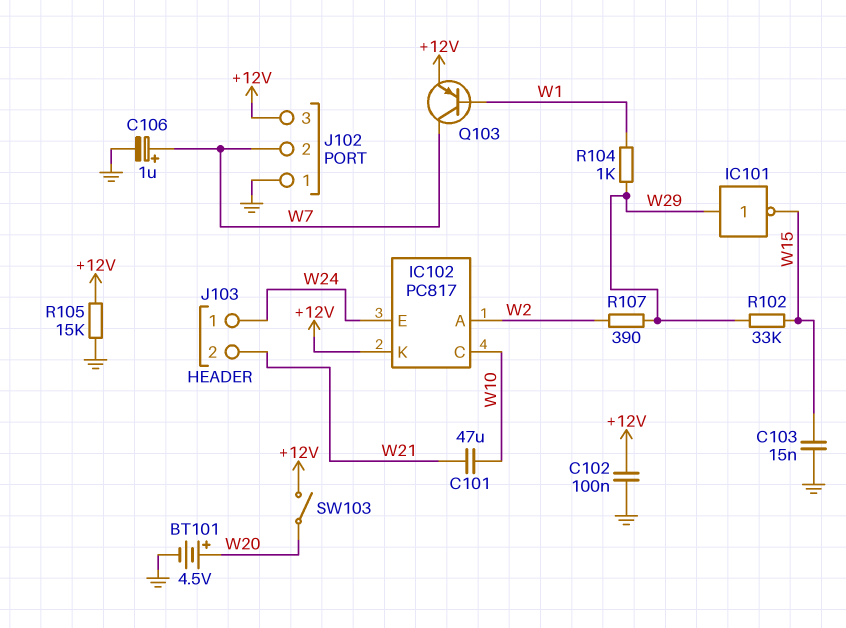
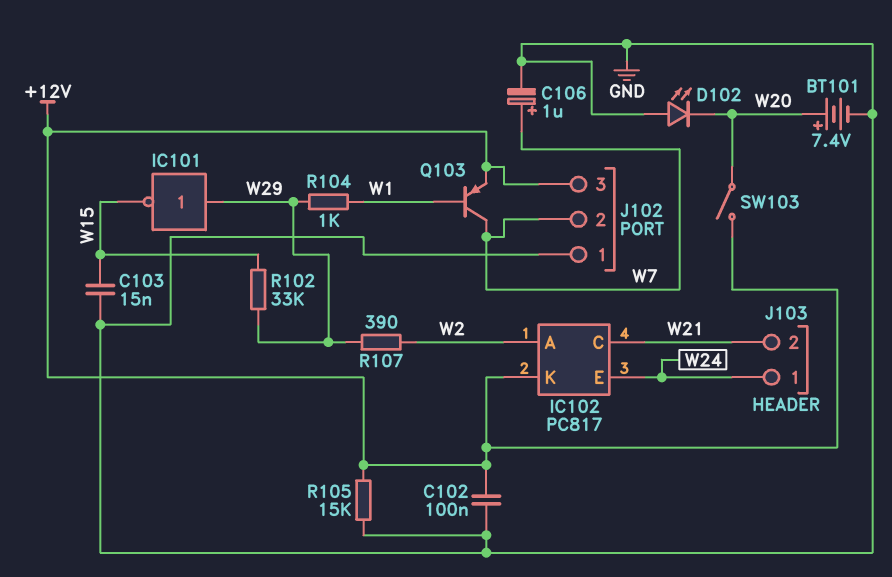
BT101: 4.5V (plus W20, minus GND) -> 7.4V (plus W20, minus GND)
C101: 47uF (W10, W21) -> none
D102: none -> LED (A GND, K W20)
IC102 pin C: W10 -> W21

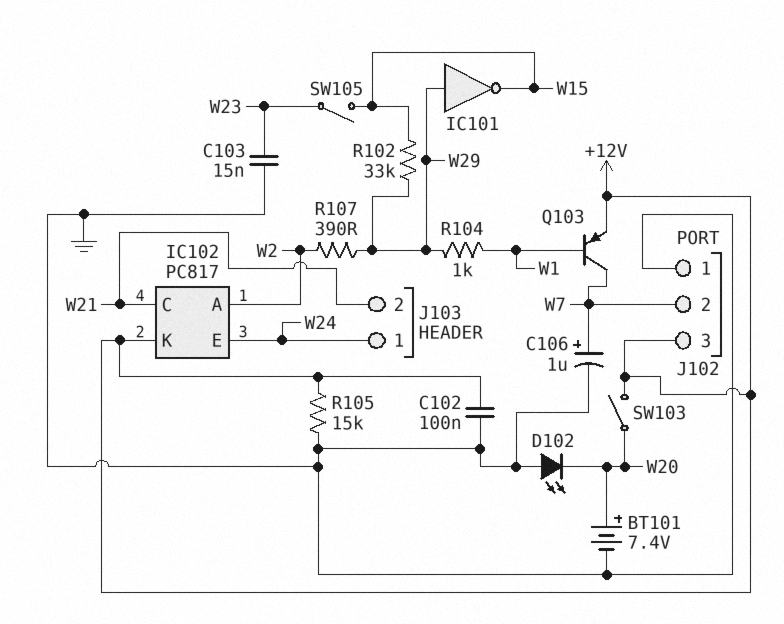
C103: 15nF (GND, W15) -> 15nF (GND, W23)
SW105: none -> switch (W15, W23)

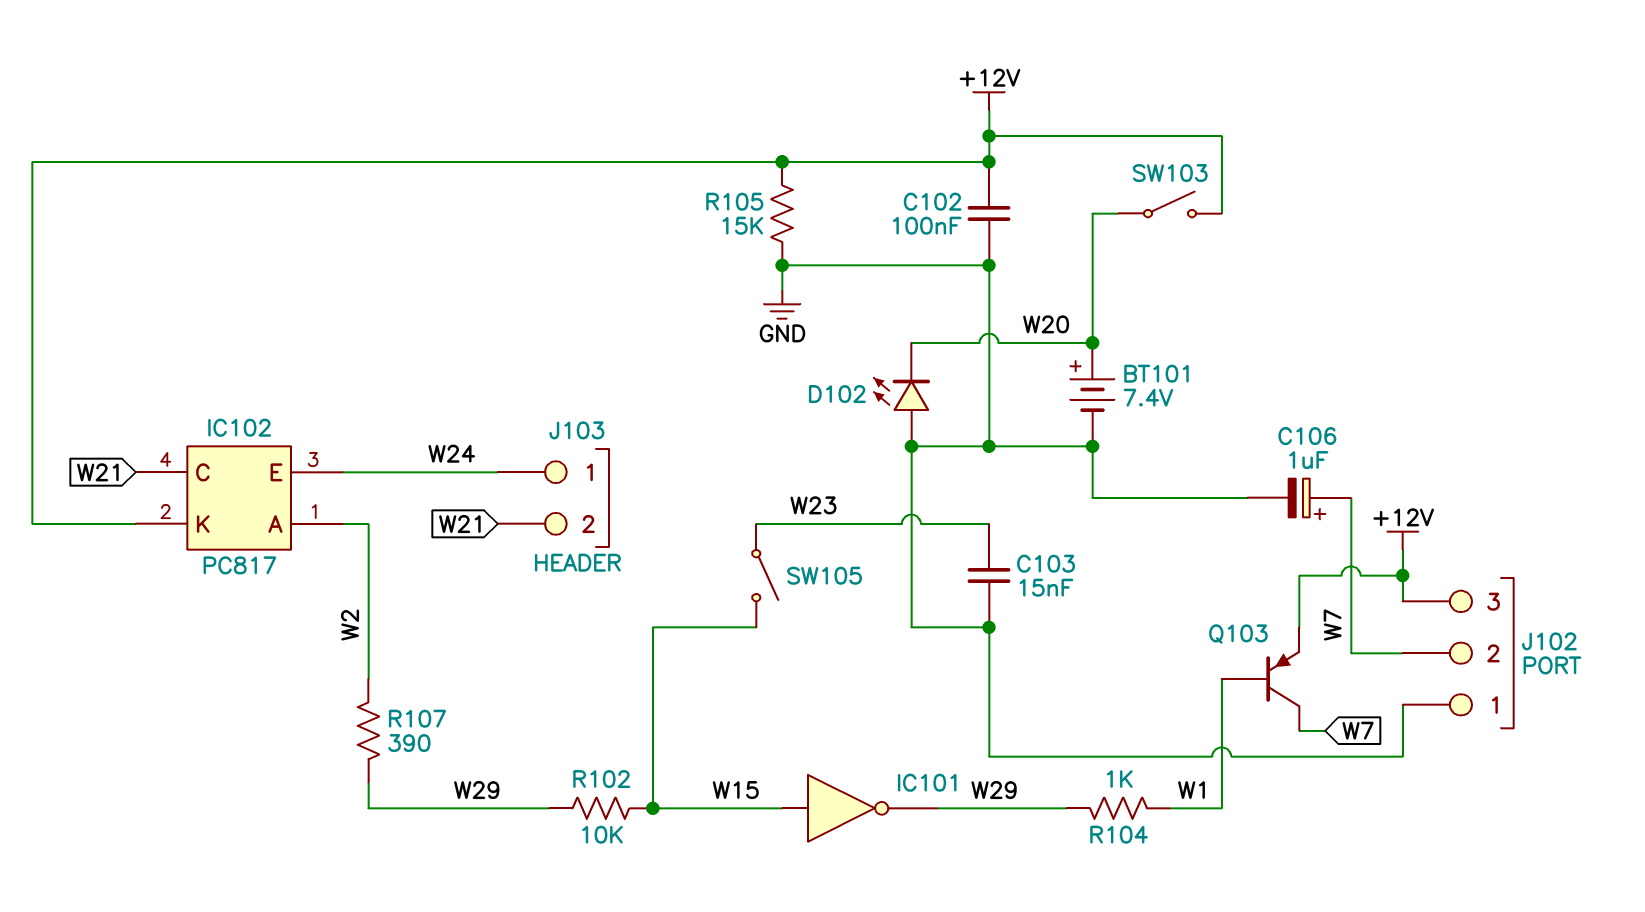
IC101: NOT (in W29, out W15) -> NOT (in W15, out W29)
R102: 33k (W15, W29) -> 10k (W15, W29)

